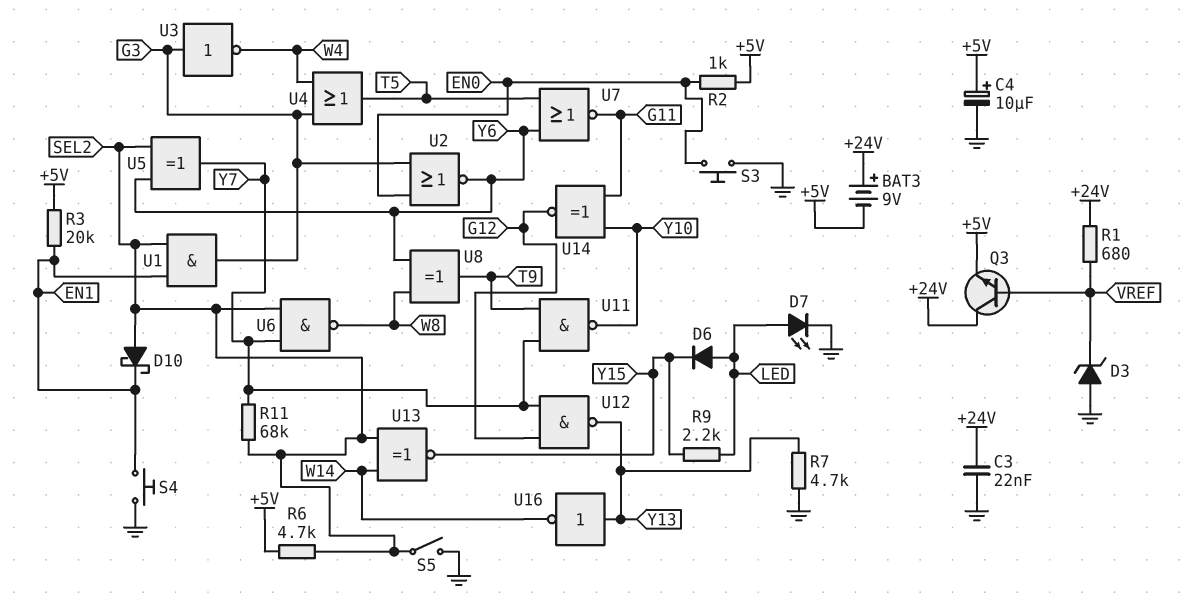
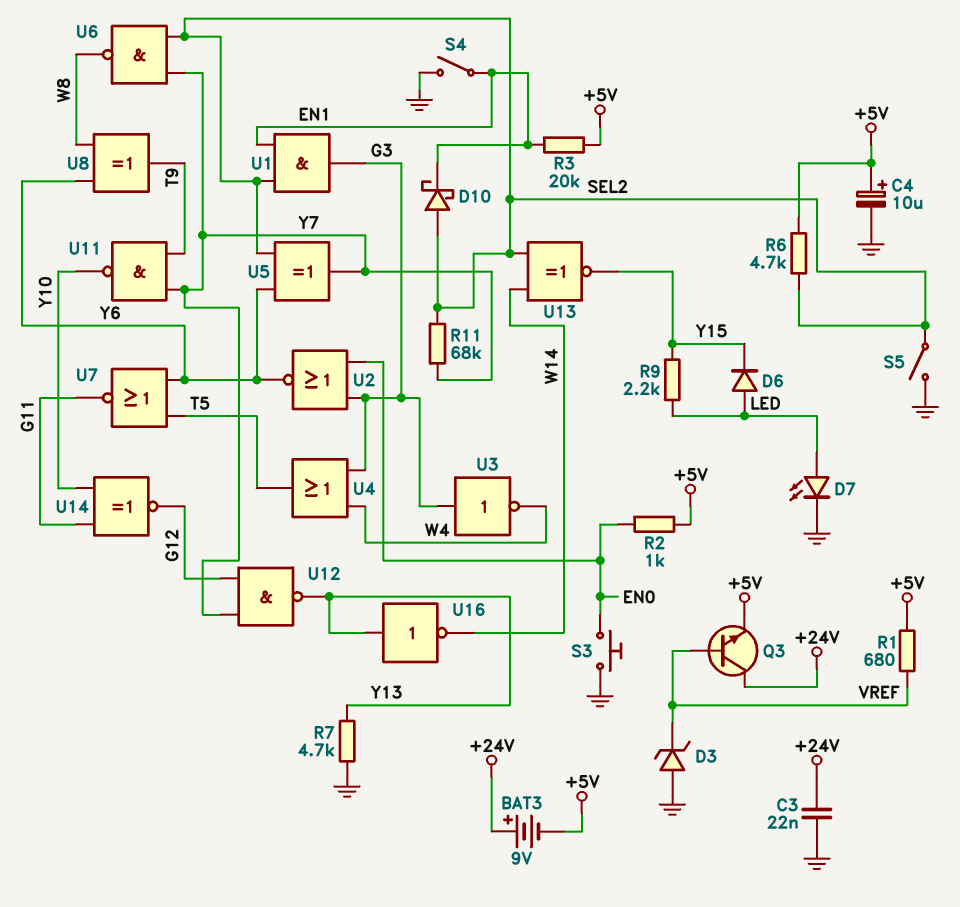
R1: 680 (+24V, VREF) -> 680 (+5V, VREF)
S4: button (EN1, GND) -> switch (EN1, GND)

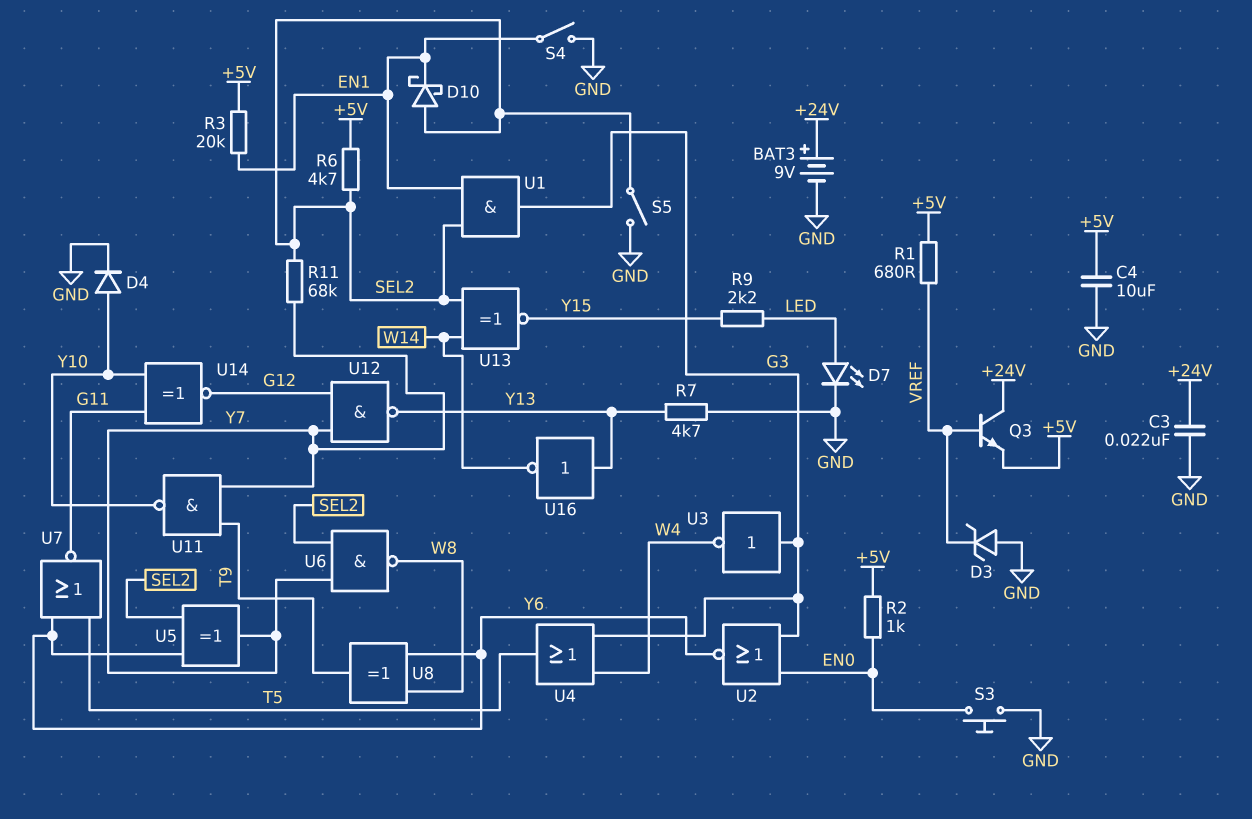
BAT3: 9V (plus +24V, minus +5V) -> 9V (plus +24V, minus GND)
C4: 10uF (plus +5V, minus GND) -> 10uF (+5V, GND)
D4: none -> diode (A Y10, K GND)
D6: diode (A LED, K Y15) -> none

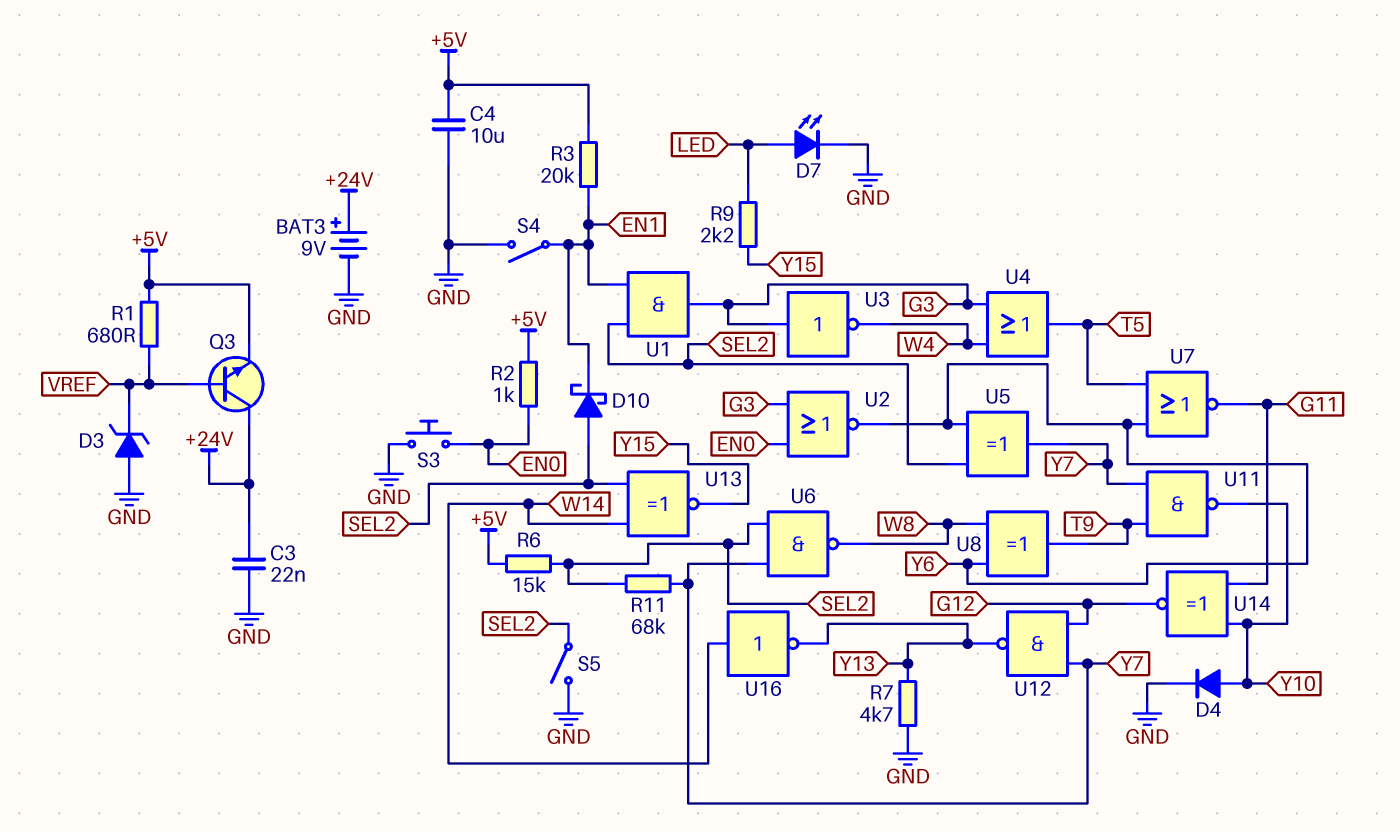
R6: 4.7k (+5V, SEL2) -> 15k (+5V, SEL2)
U16: NOT (in Y13, out W14) -> NOT (in W14, out Y13)

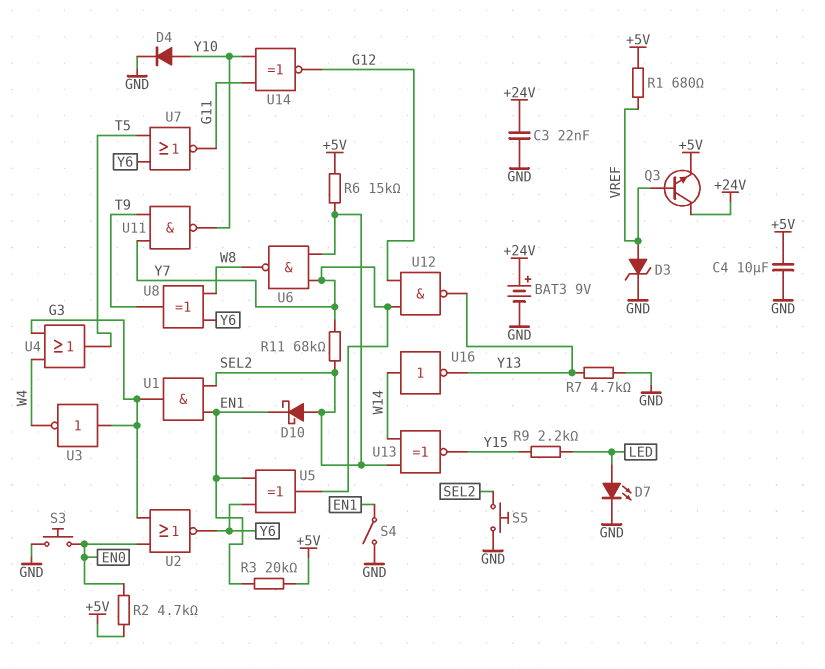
D3: zener (A GND, K VREF) -> zener (A VREF, K GND)
R2: 1k (+5V, EN0) -> 4.7k (+5V, EN0)
S5: switch (GND, SEL2) -> button (GND, SEL2)
U5: XOR (in SEL2, in Y6, out Y7) -> XOR (in EN1, in Y6, out Y7)

